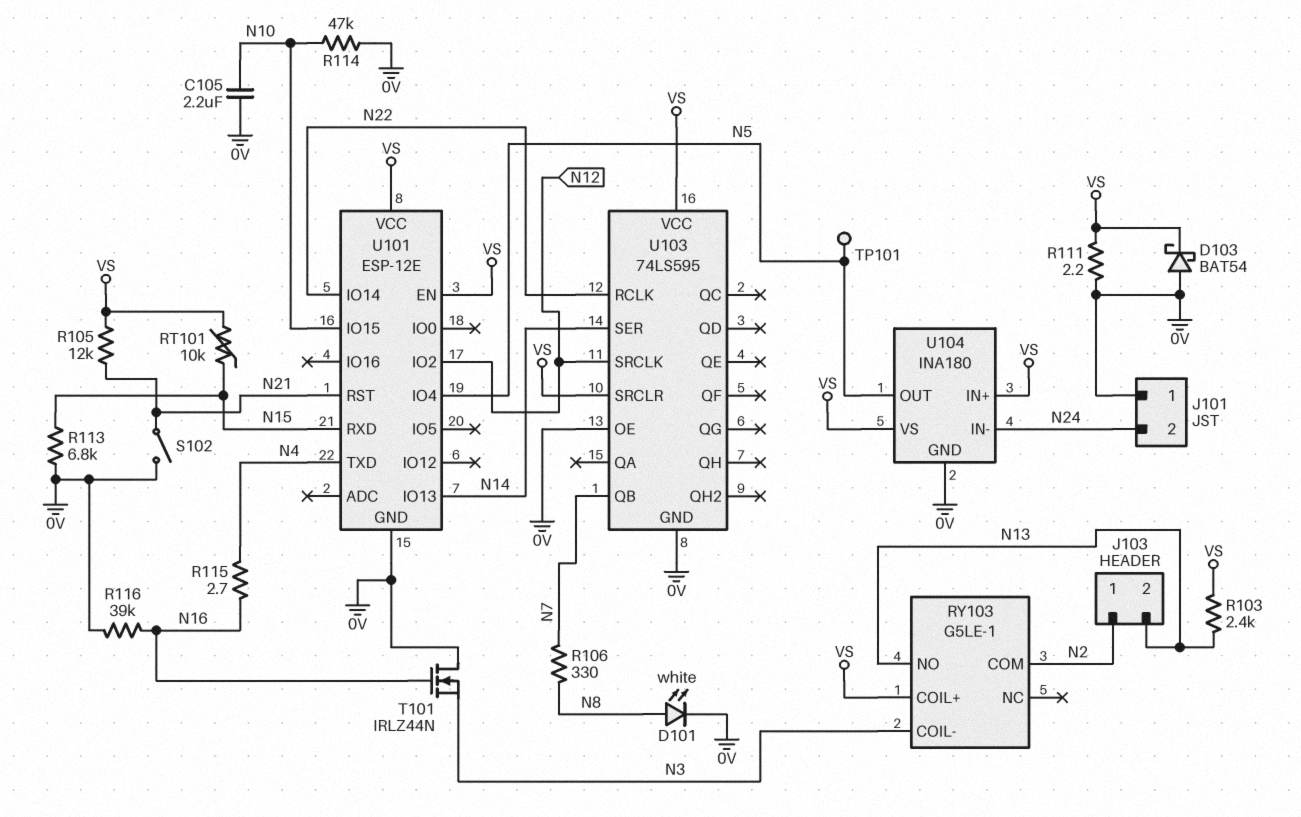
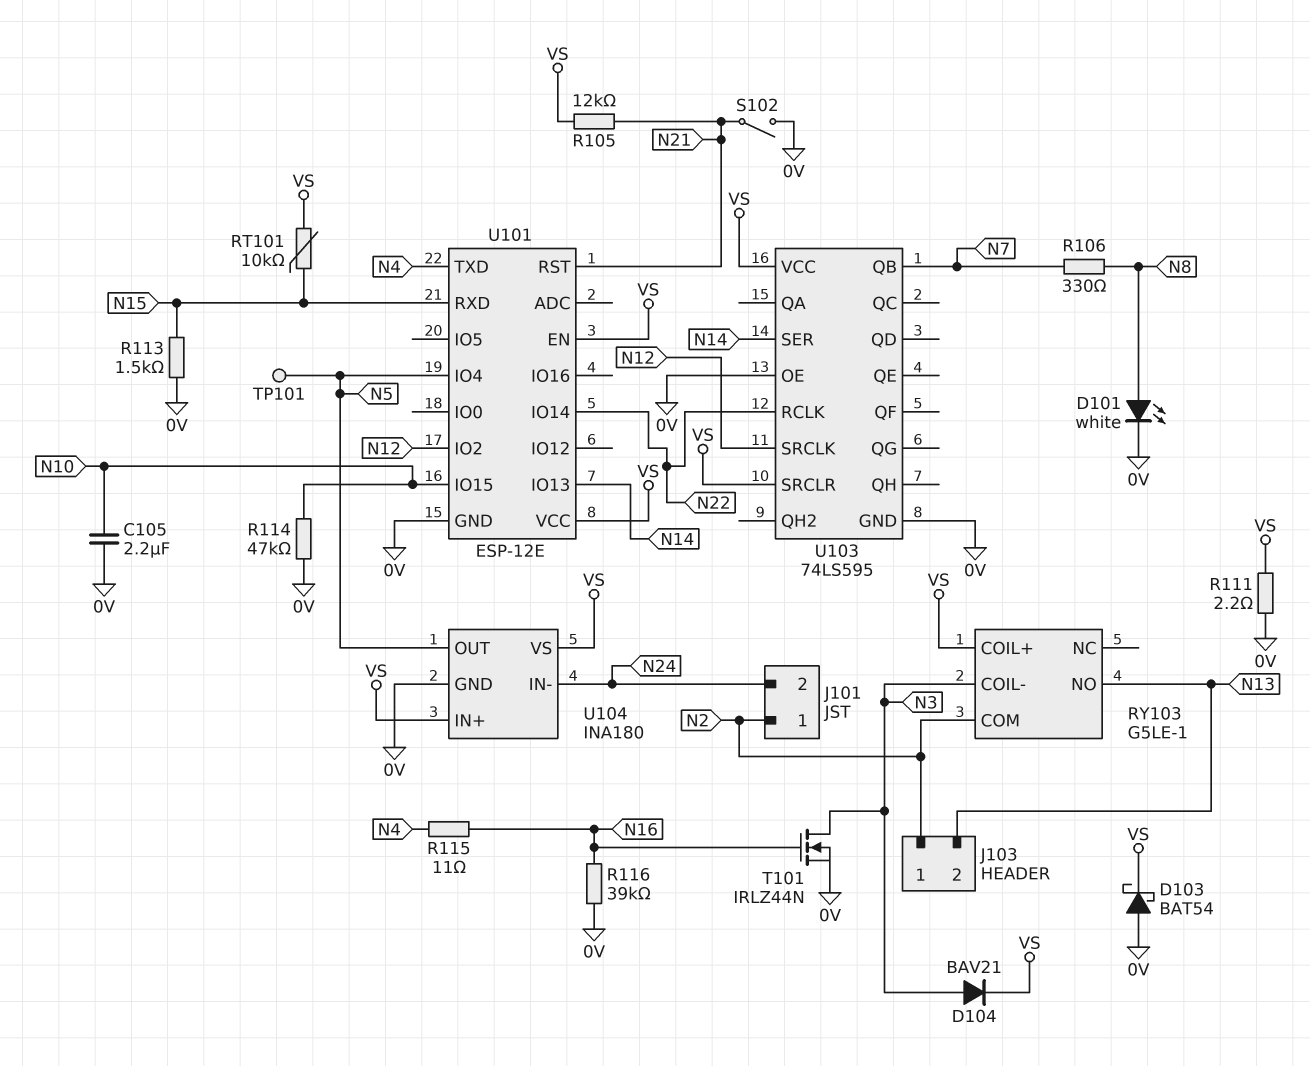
D104: none -> diode BAV21 (A N3, K VS)
J101 pin 1: 0V -> N2
R103: 2.4k (N13, VS) -> none
R113: 6.8k (0V, N15) -> 1.5k (0V, N15)
R115: 2.7 (N4, N16) -> 11 (N4, N16)
T101: NMOS IRLZ44N (G N16, D 0V, S N3) -> NMOS IRLZ44N (G N16, D N3, S 0V)

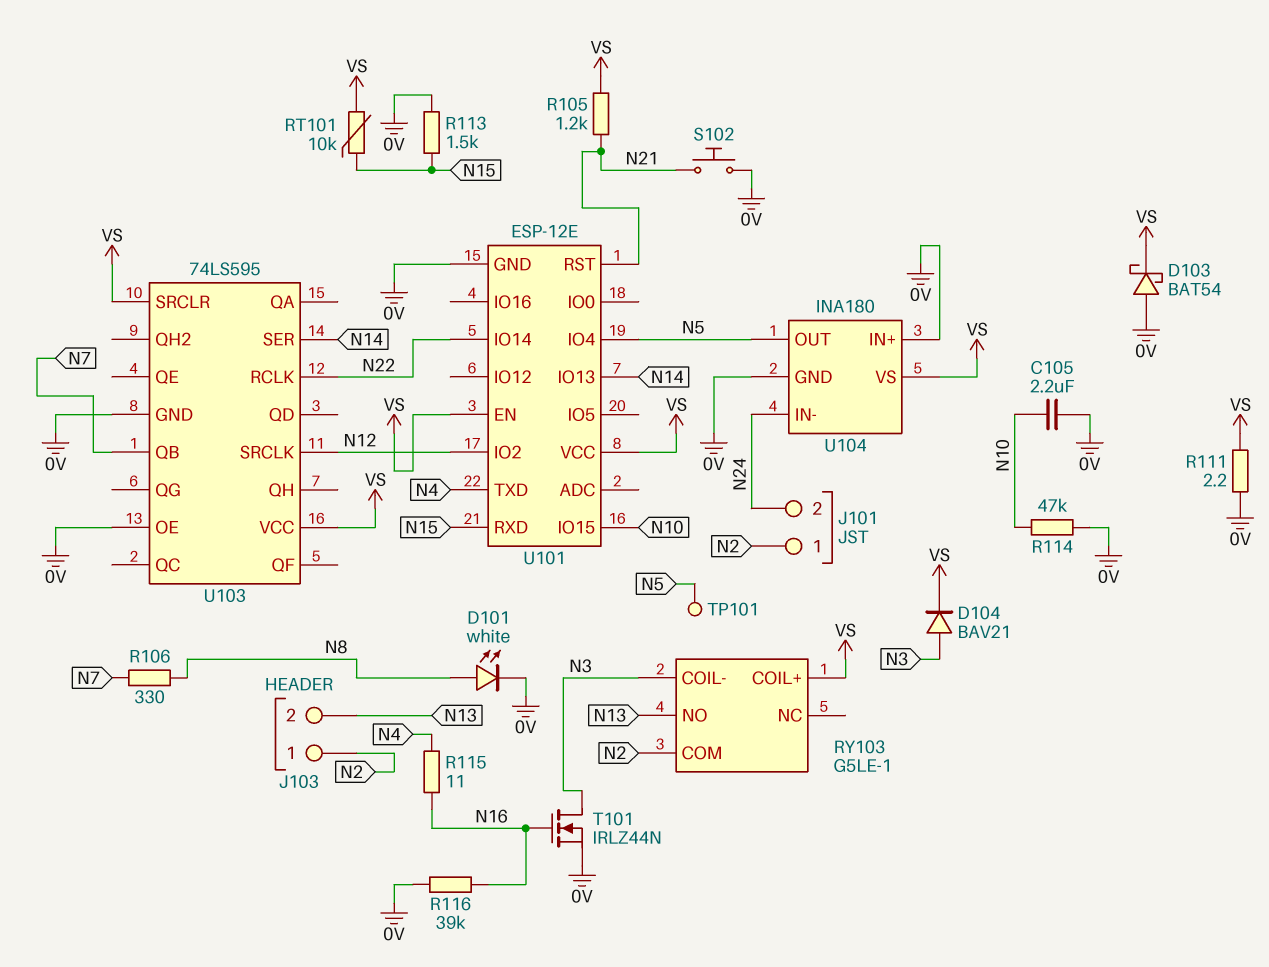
R105: 12k (N21, VS) -> 1.2k (N21, VS)
S102: switch (0V, N21) -> button (0V, N21)
U104 pin IN+: VS -> 0V

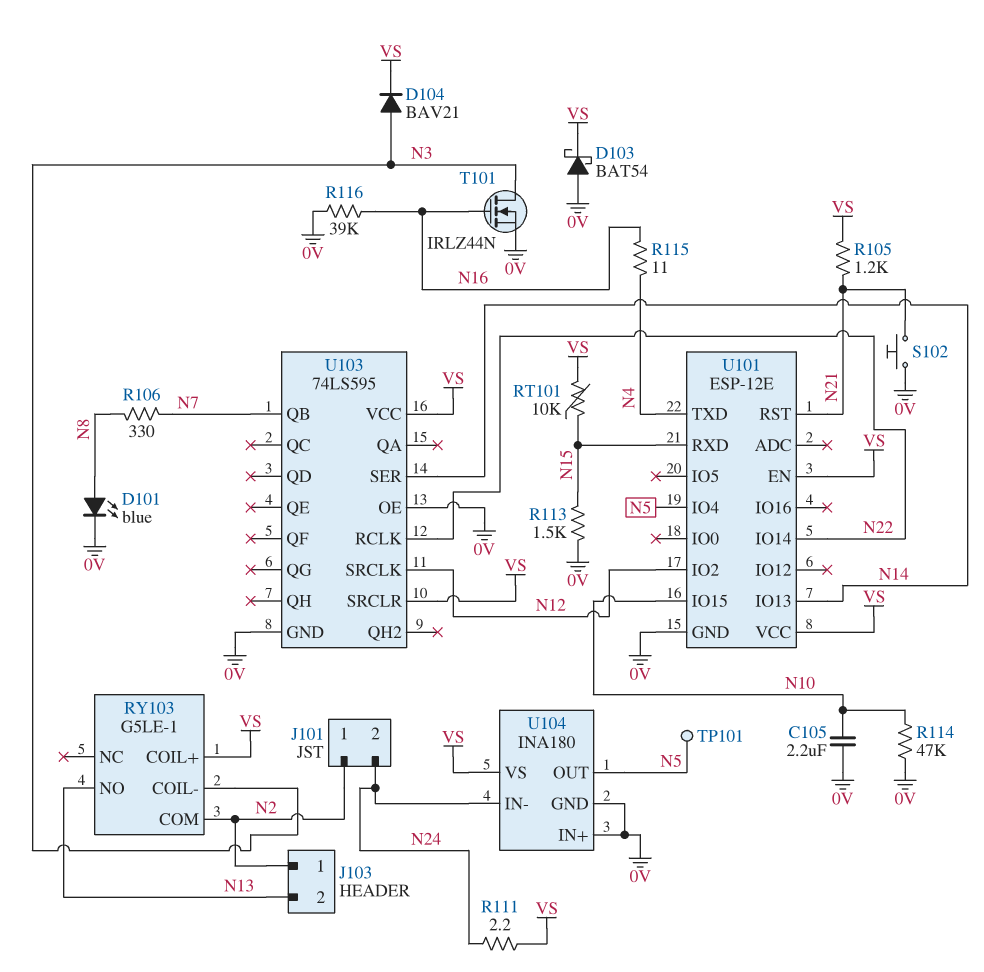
D101: LED white (A N8, K 0V) -> LED blue (A N8, K 0V)
R111: 2.2 (0V, VS) -> 2.2 (N24, VS)

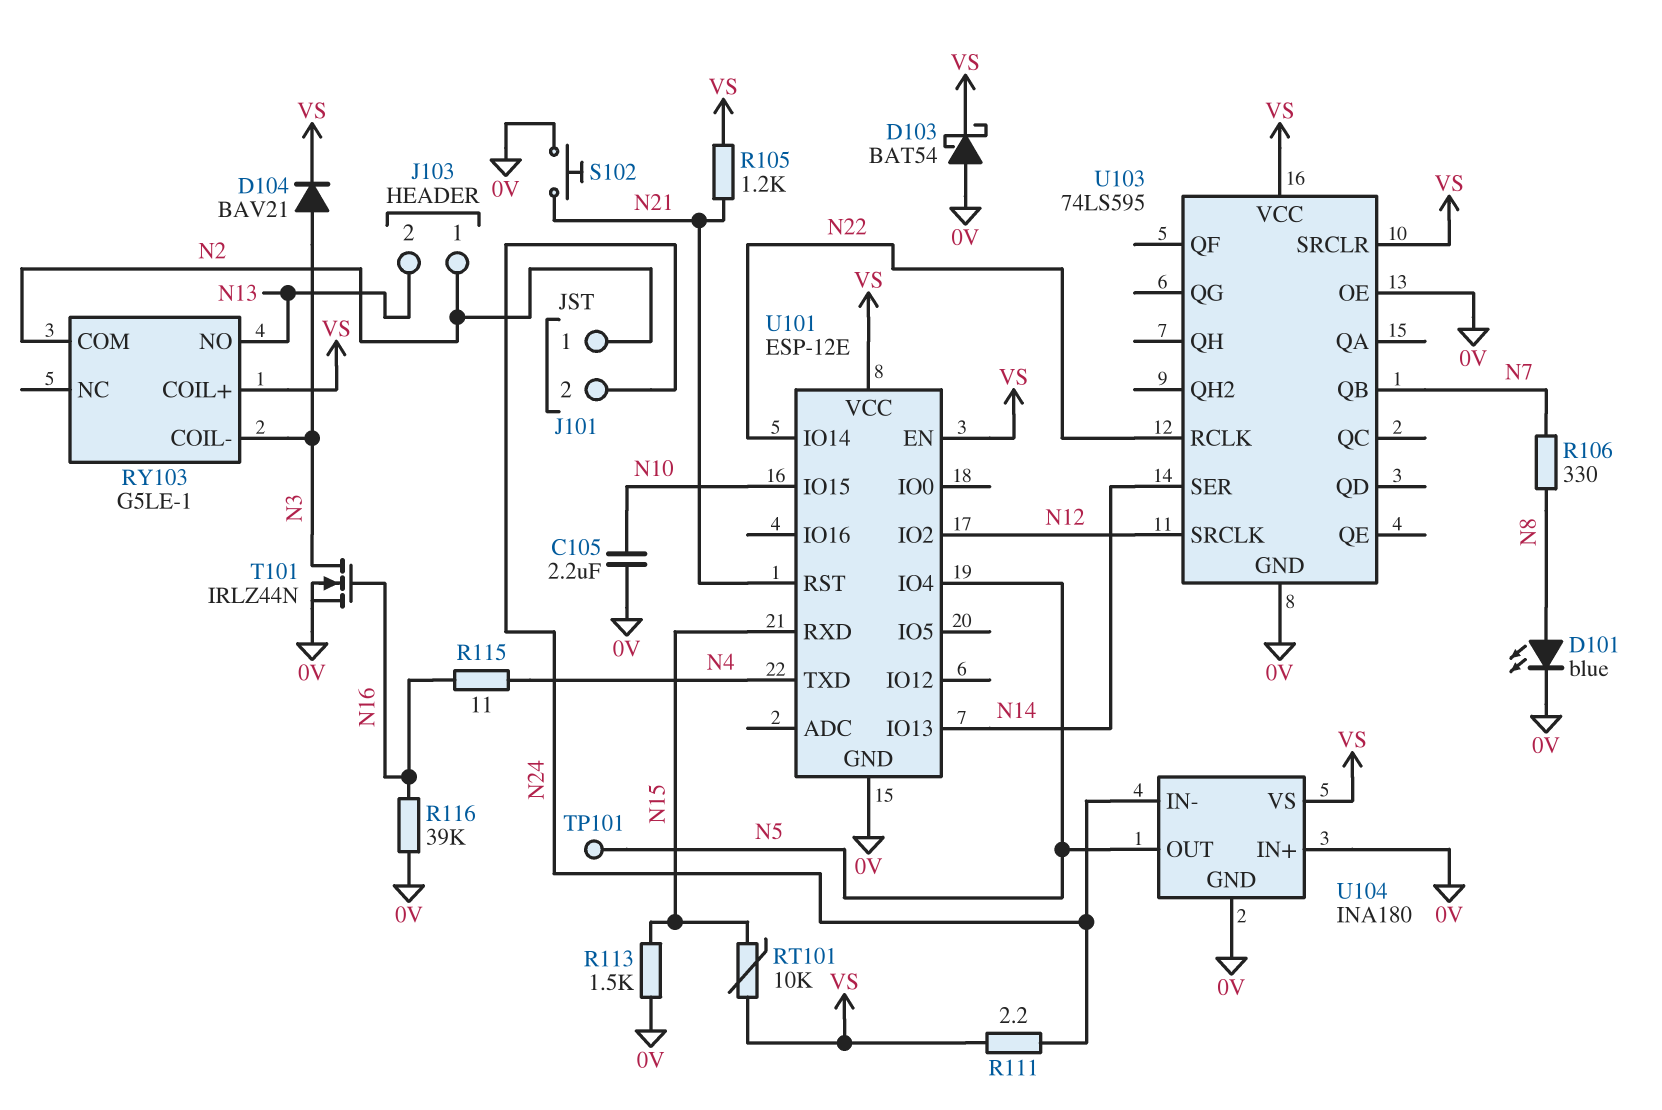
R114: 47k (0V, N10) -> none

